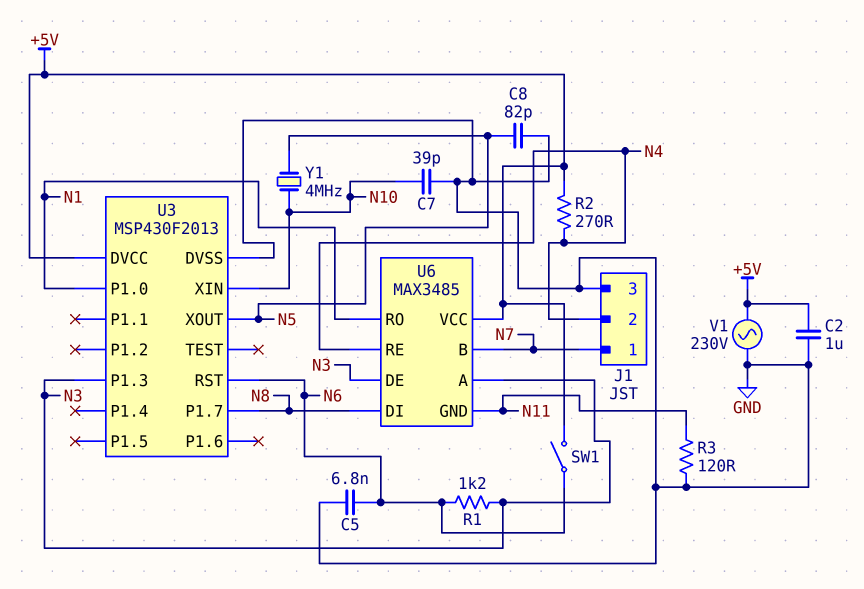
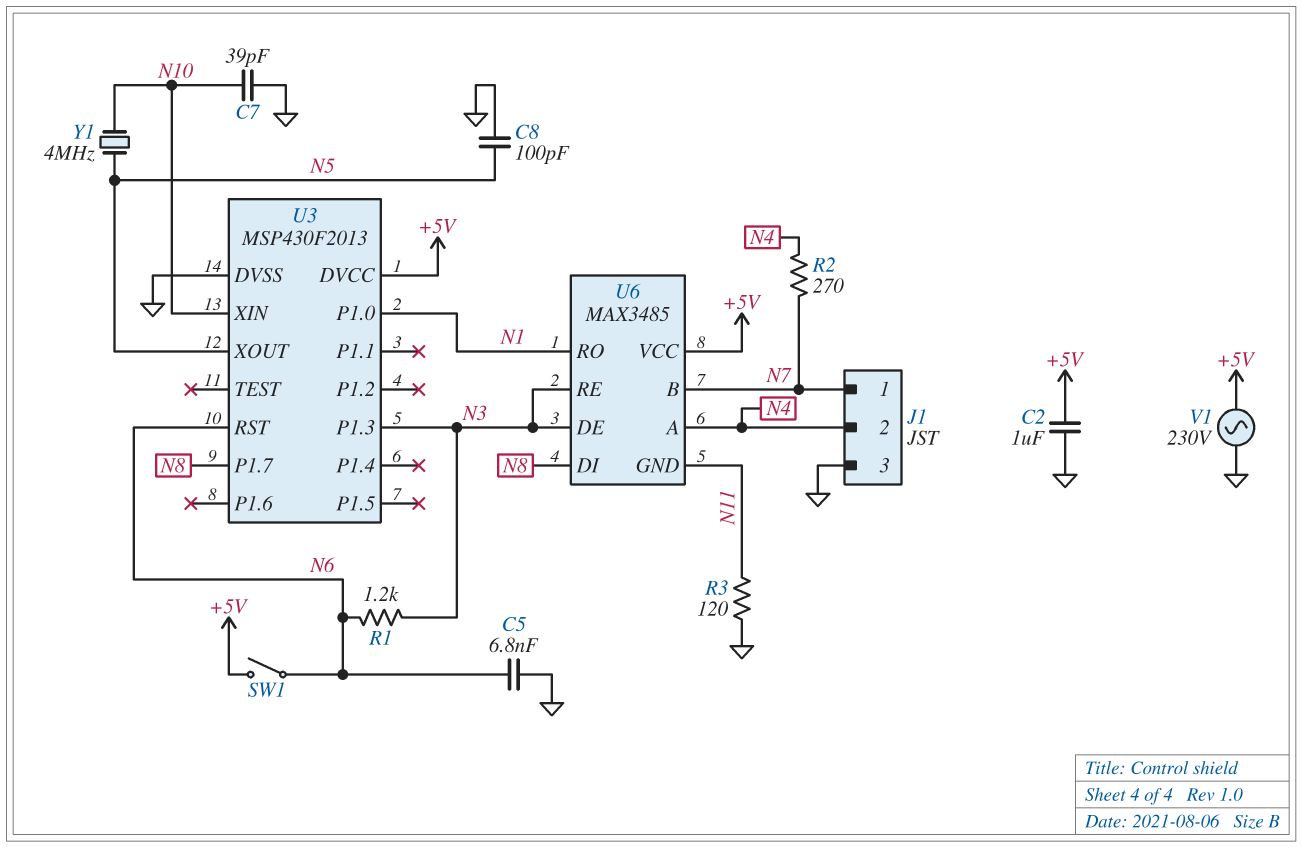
C8: 82pF (GND, N5) -> 100pF (GND, N5)
R2: 270 (+5V, N4) -> 270 (N4, N7)
U6 pin A: N3 -> N4
U6 pin RE: N4 -> N3

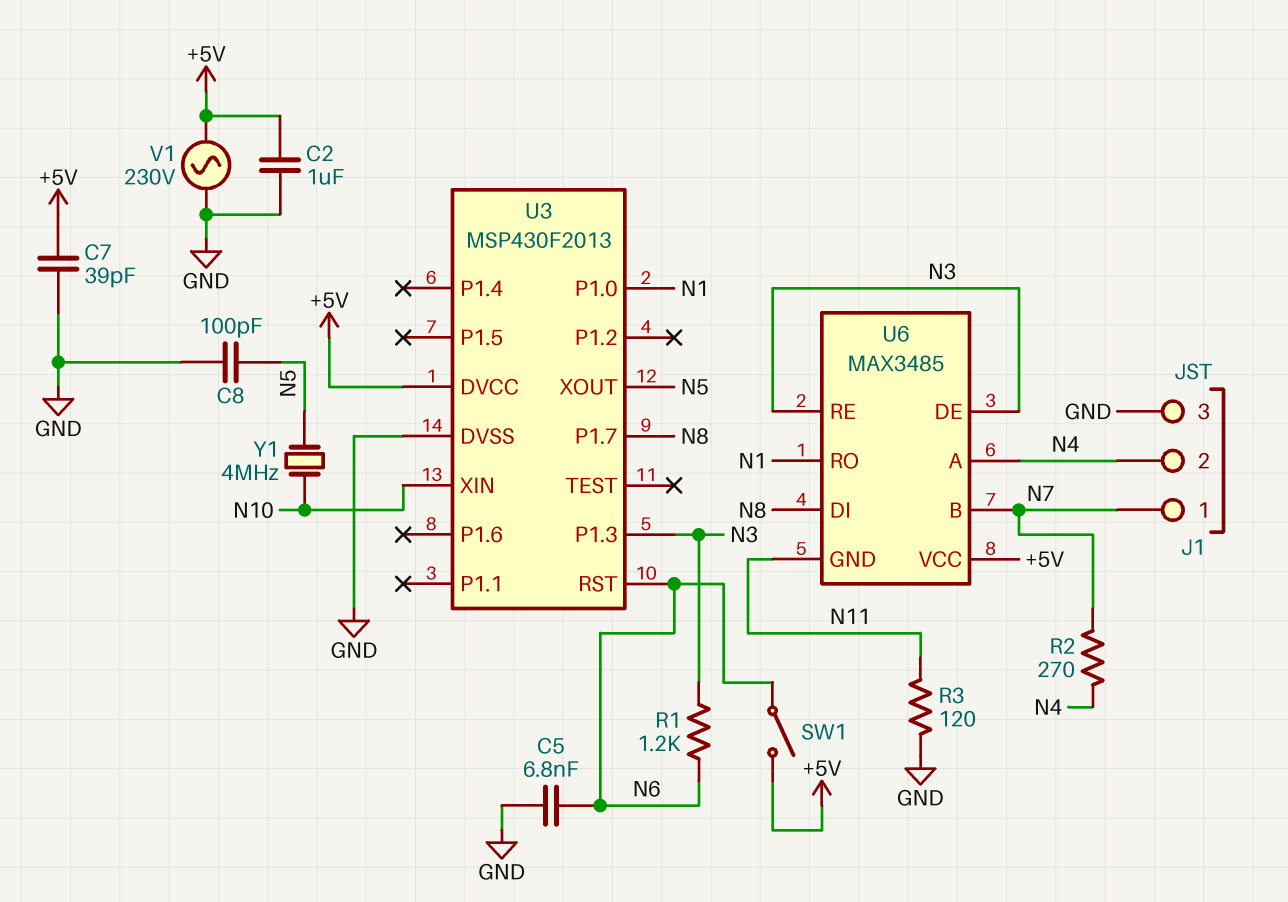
C7: 39pF (GND, N10) -> 39pF (+5V, GND)

